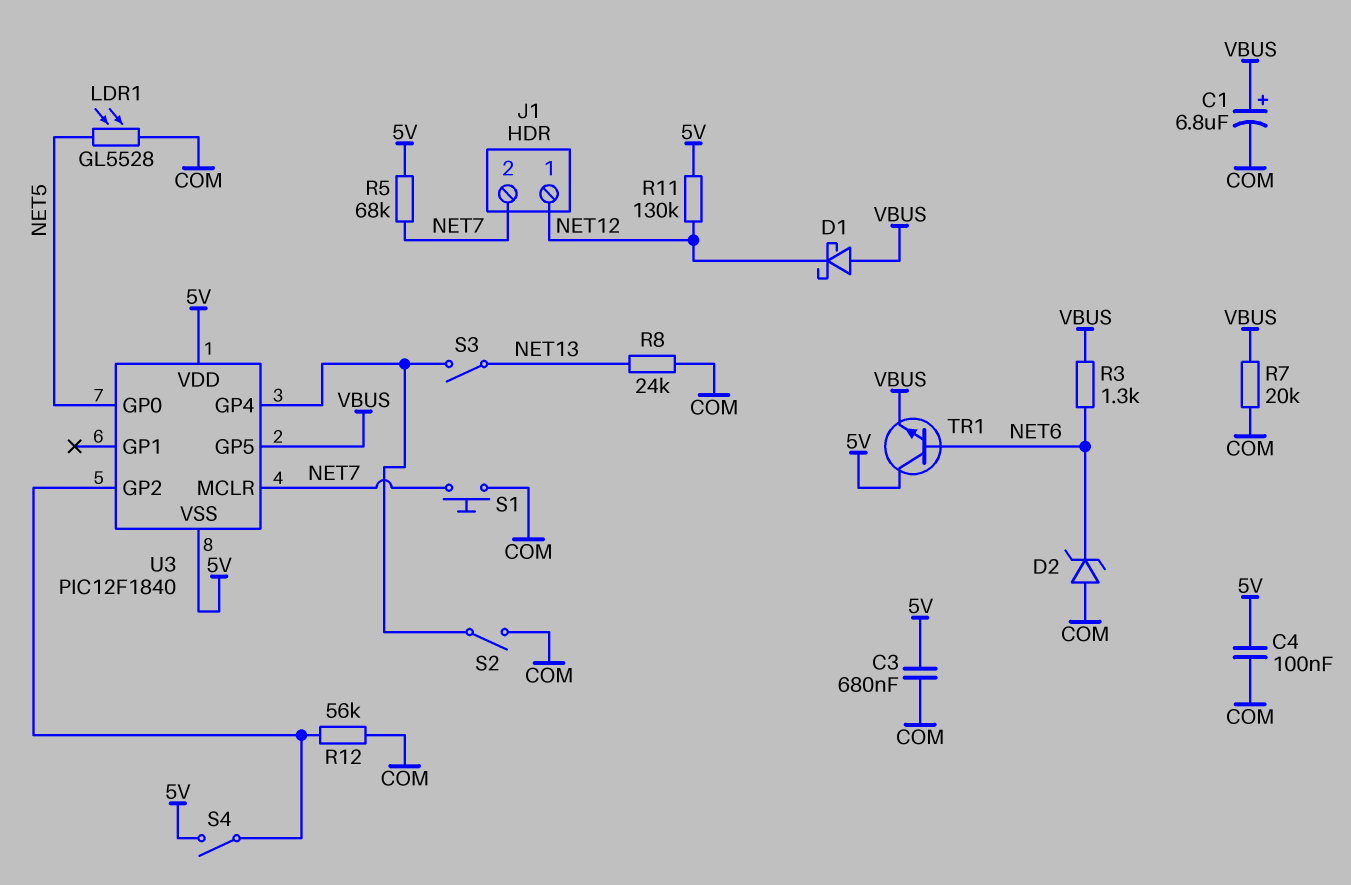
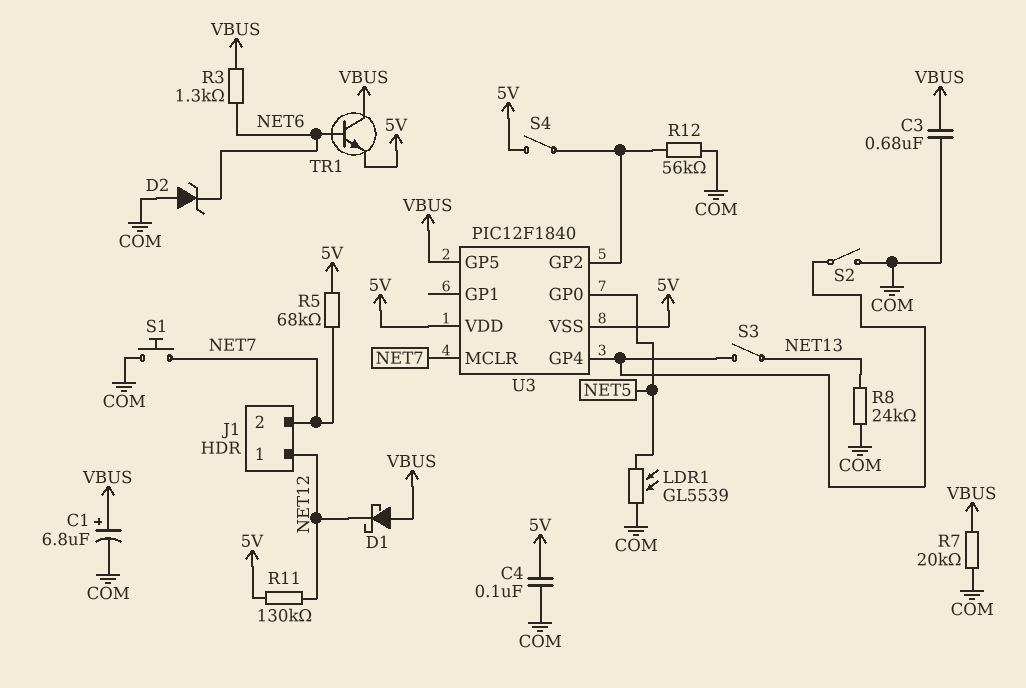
C3: 680nF (5V, COM) -> 680nF (COM, VBUS)
LDR1: GL5528 (COM, NET5) -> GL5539 (COM, NET5)
TR1: NPN (B NET6, C 5V, E VBUS) -> NPN (B NET6, C VBUS, E 5V)

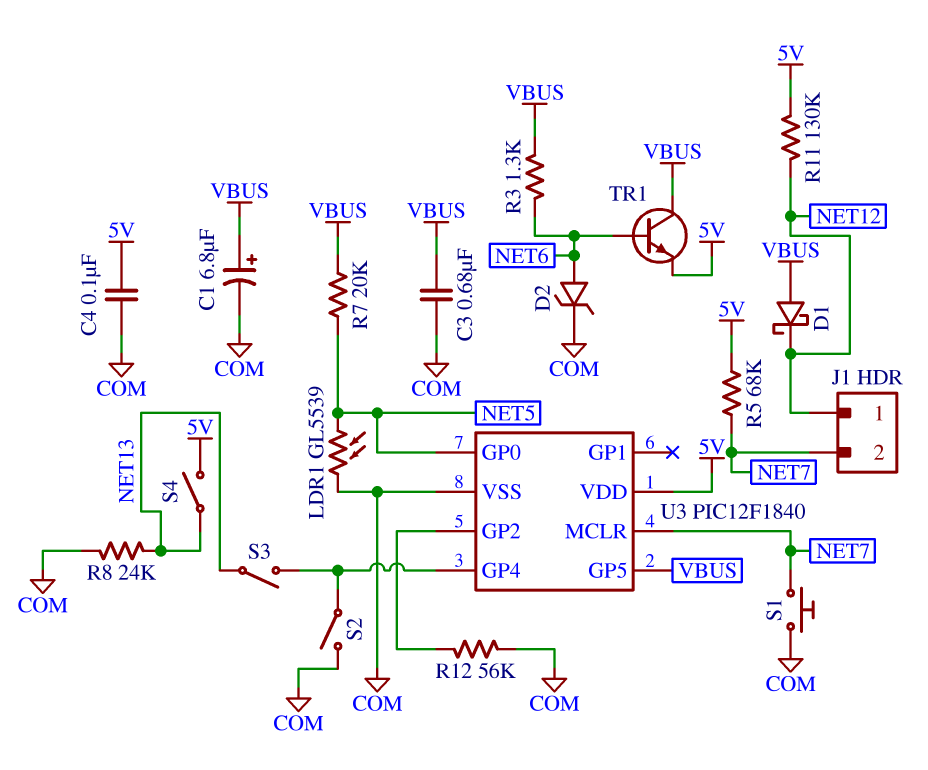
D2: zener (A COM, K NET6) -> zener (A NET6, K COM)
R7: 20k (COM, VBUS) -> 20k (NET5, VBUS)
S4: switch (5V, U3/GP2) -> switch (5V, NET13)
U3 pin VSS: 5V -> COM

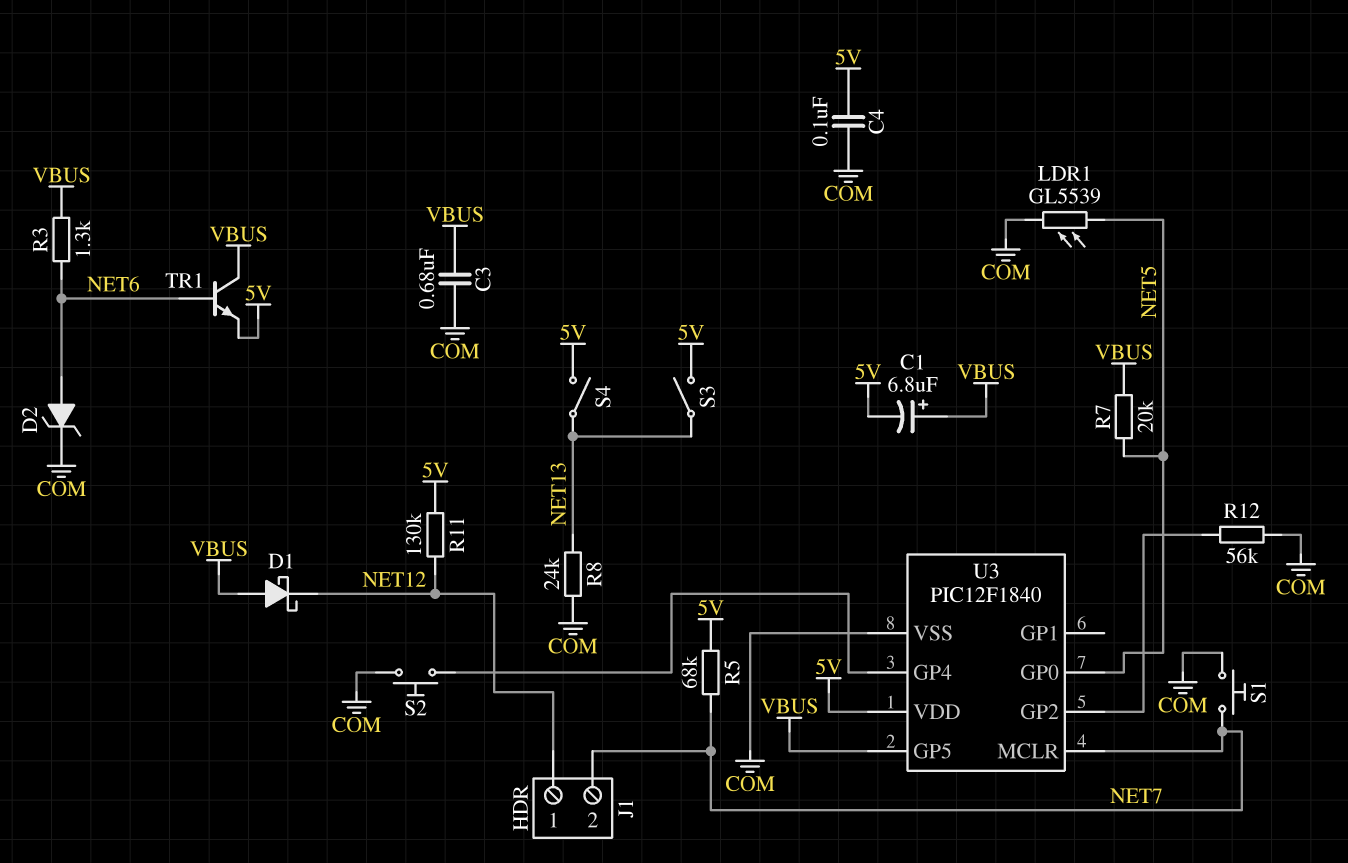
C1: 6.8uF (plus VBUS, minus COM) -> 6.8uF (plus VBUS, minus 5V)
S2: switch (COM, U3/GP4) -> button (COM, U3/GP4)
S3: switch (NET13, U3/GP4) -> switch (5V, NET13)

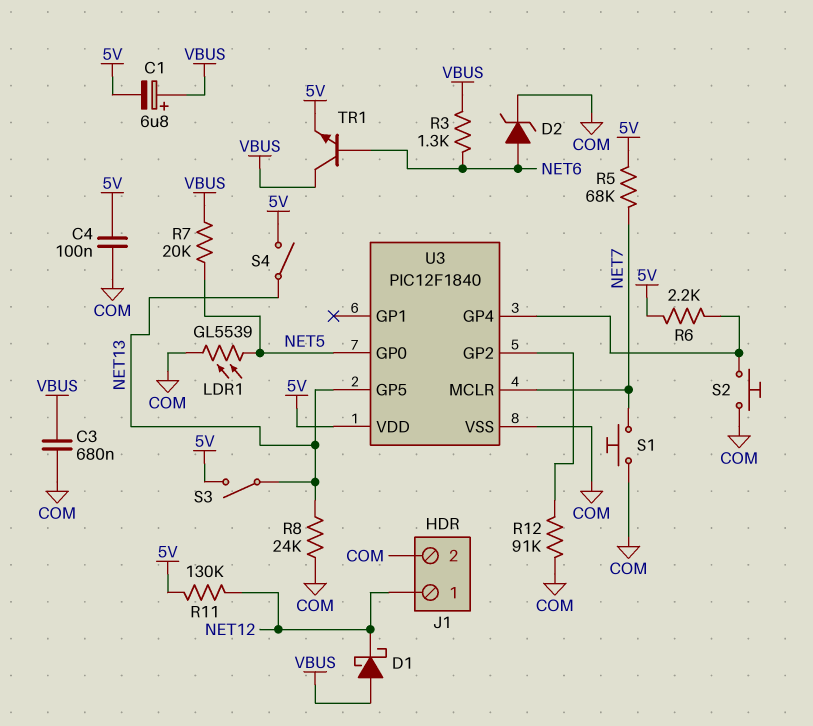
J1 pin 2: NET7 -> COM
R6: none -> 2.2k (5V, U3/GP4)
R12: 56k (COM, U3/GP2) -> 91k (COM, U3/GP2)
U3 pin GP5: VBUS -> NET13

